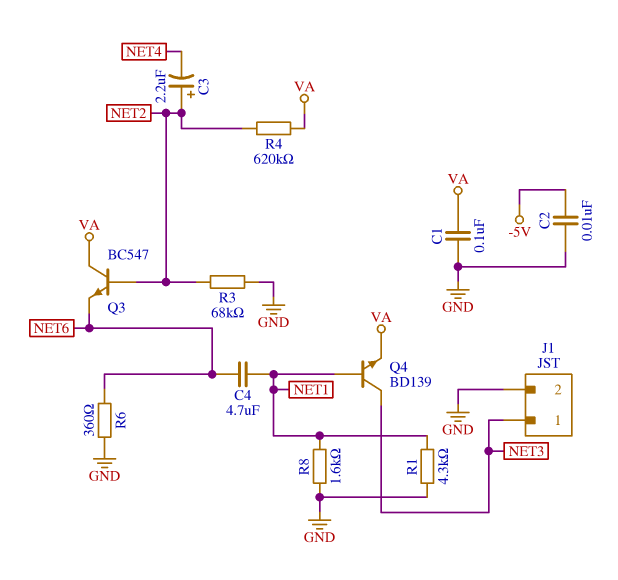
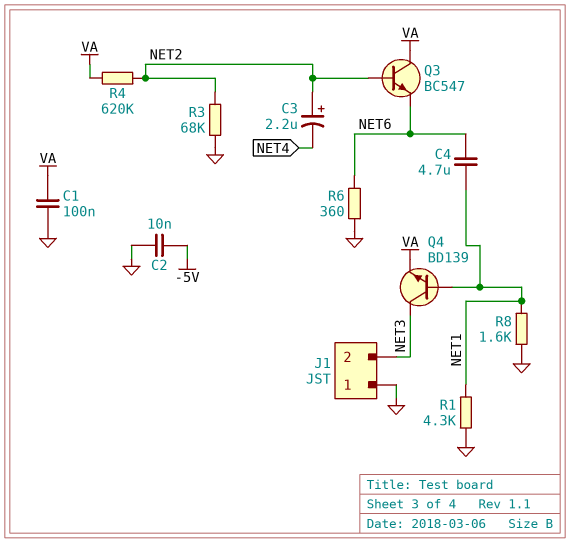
J1 pin 1: NET3 -> GND
J1 pin 2: GND -> NET3

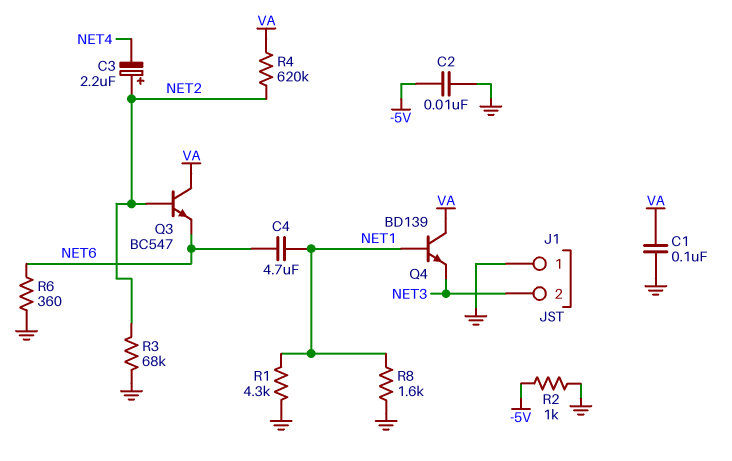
Q4: NPN BD139 (B NET1, C NET3, E VA) -> NPN BD139 (B NET1, C VA, E NET3)
R2: none -> 1k (-5V, GND)

